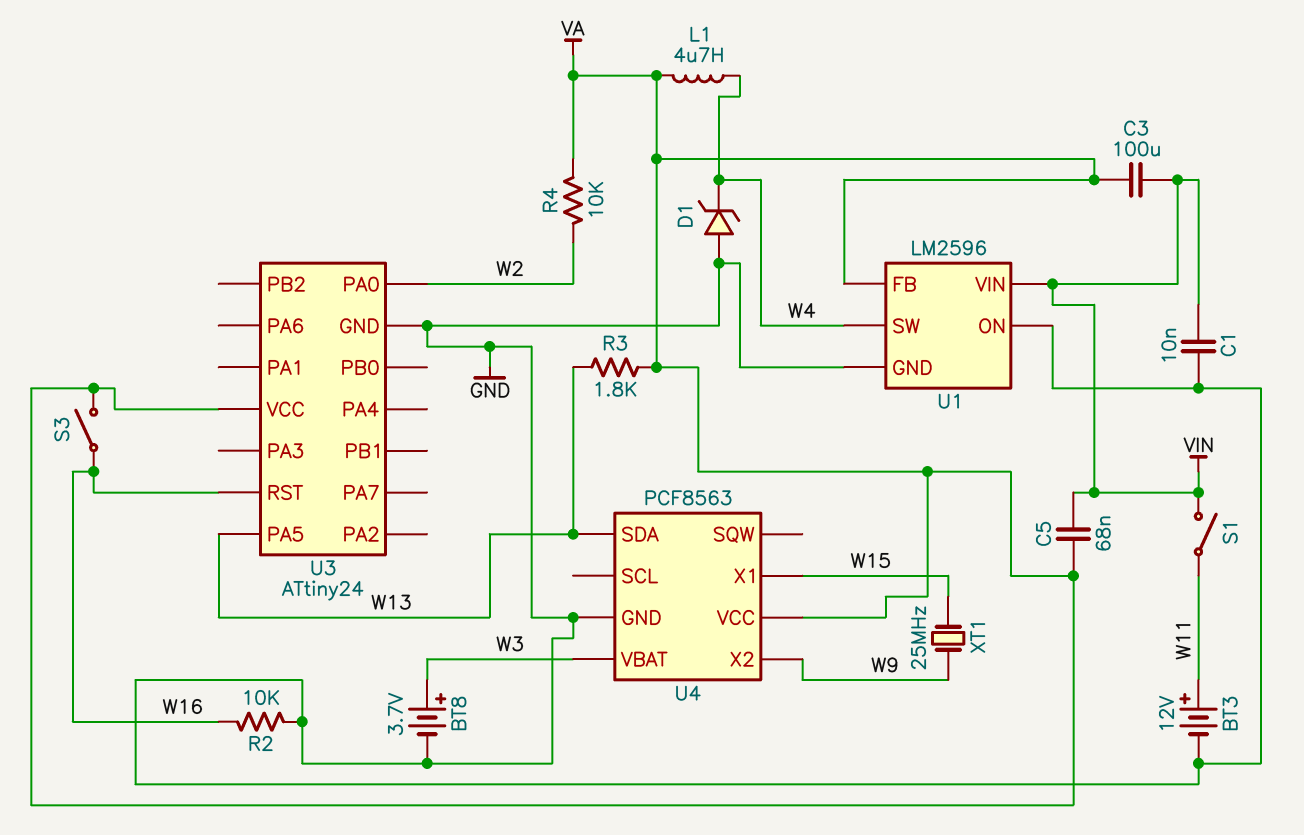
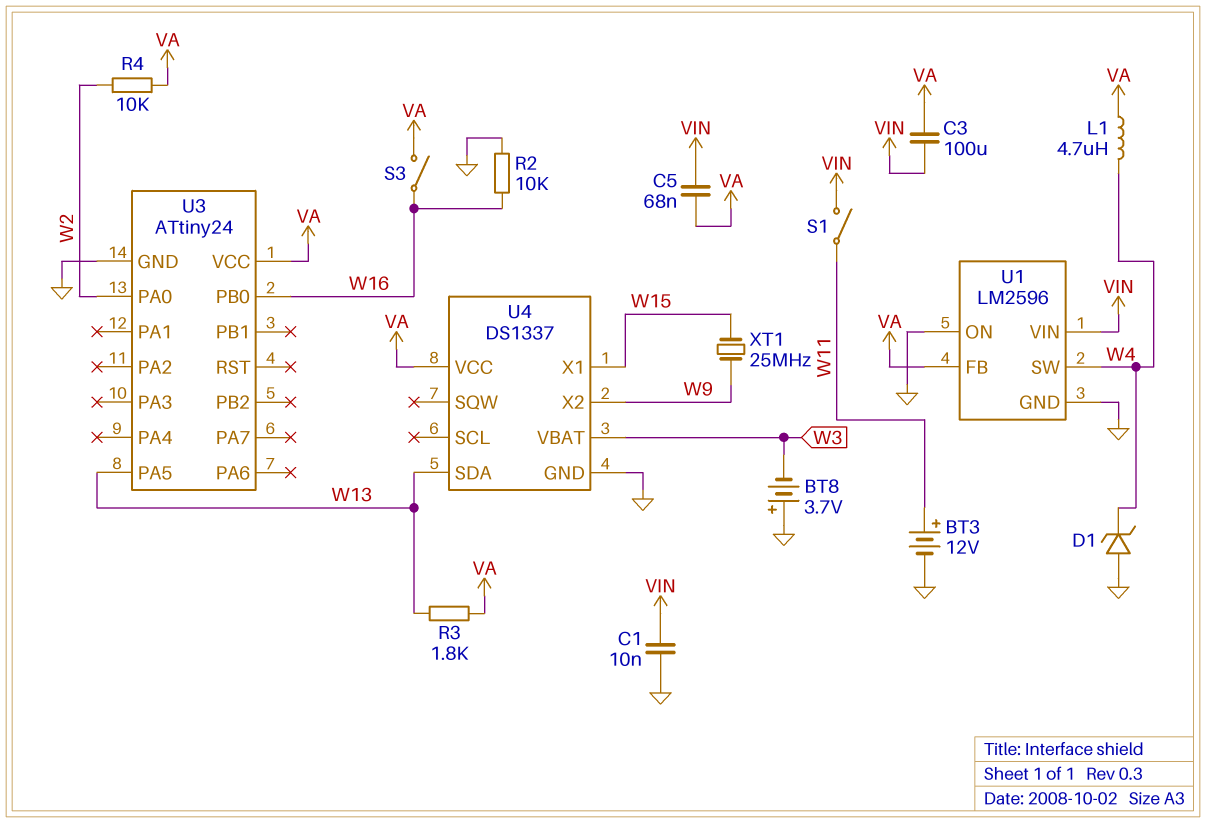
BT8: 3.7V (plus W3, minus GND) -> 3.7V (plus GND, minus W3)
U3 pin PB0: none -> W16
U3 pin RST: W16 -> none
U4: PCF8563 -> DS1337

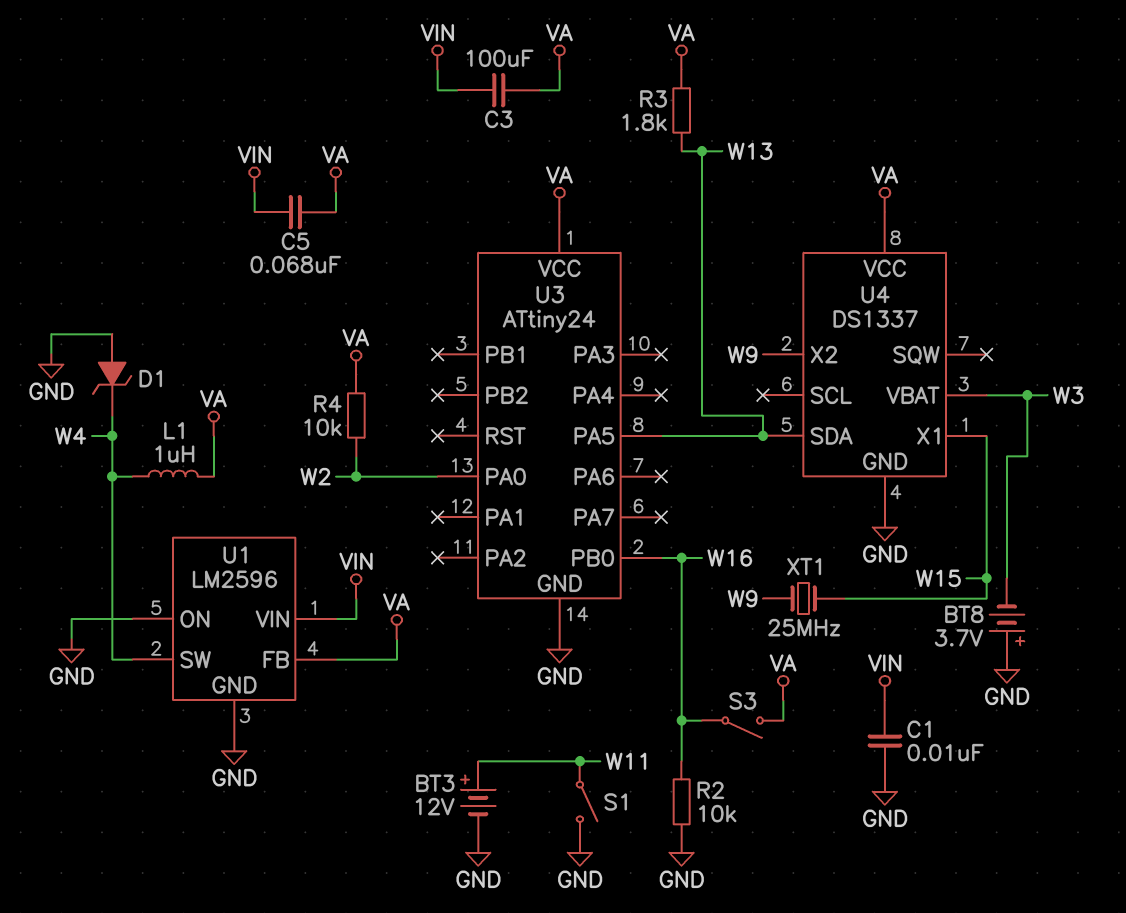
L1: 4.7uH (VA, W4) -> 1uH (VA, W4)
S1: switch (VIN, W11) -> switch (GND, W11)

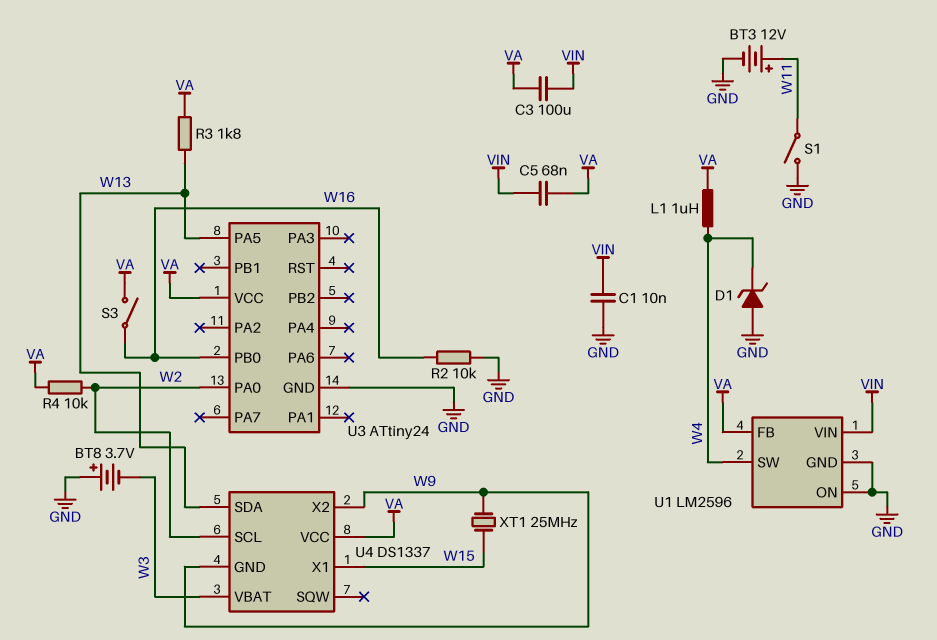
U4 pin GND: GND -> W9
U4 pin SCL: none -> W2

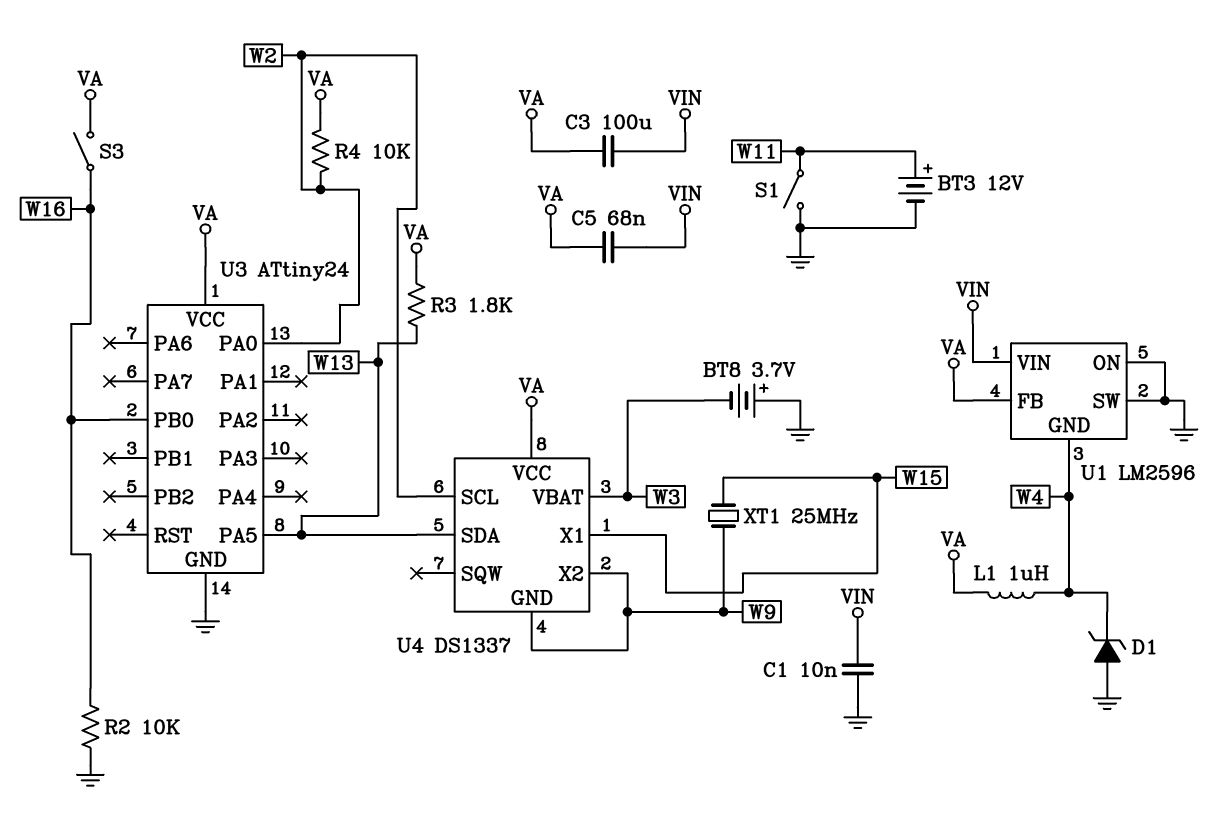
U1 pin GND: GND -> W4
U1 pin SW: W4 -> GND

